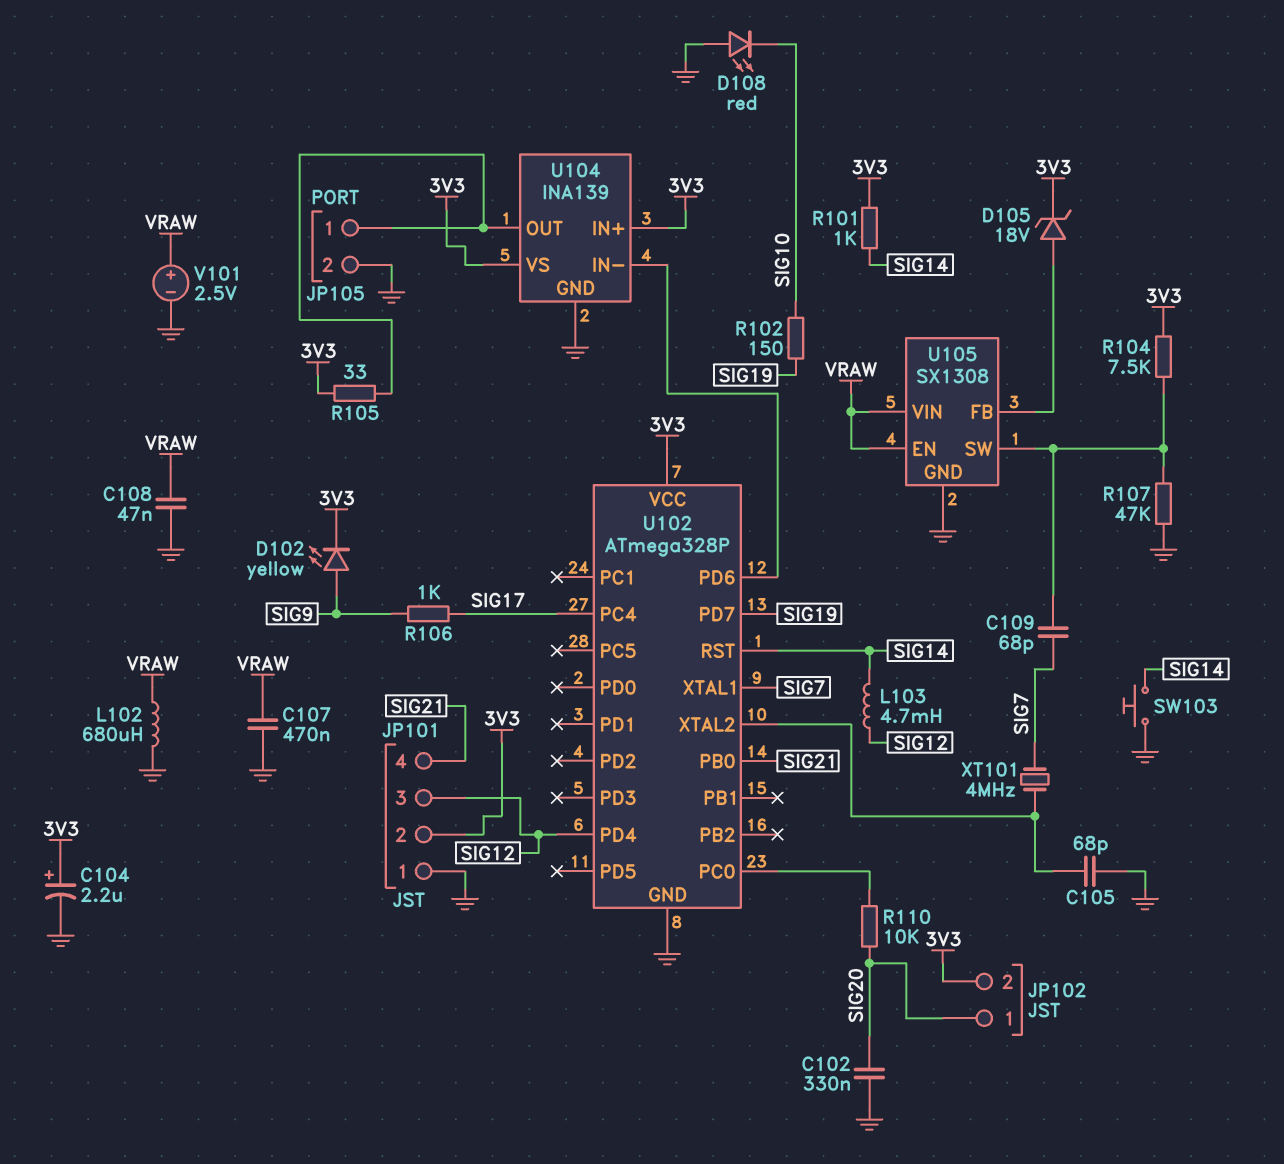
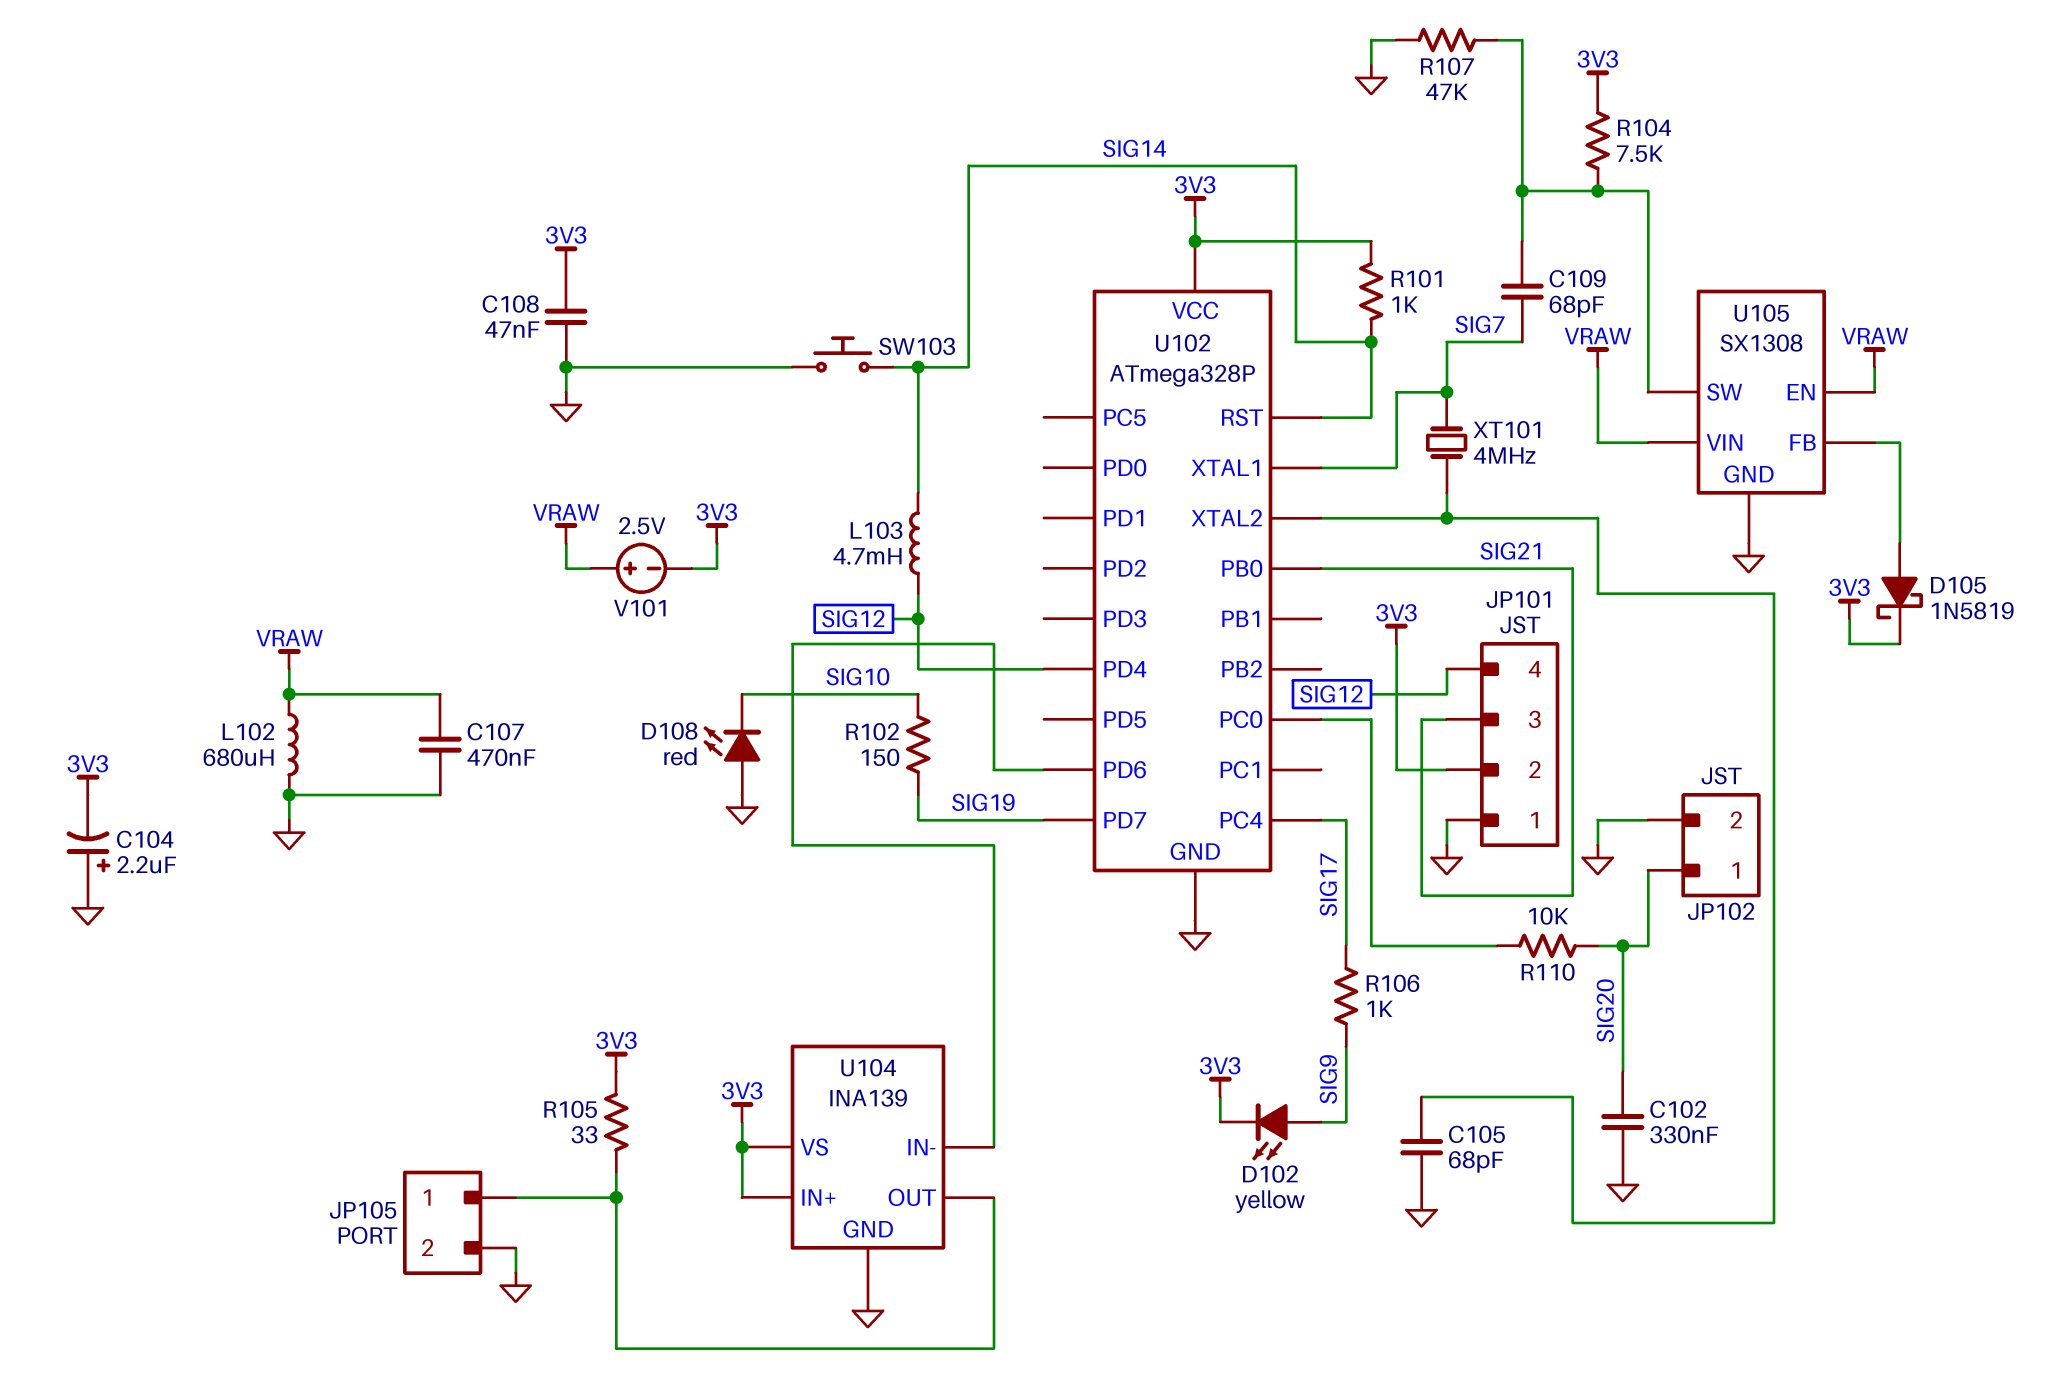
C104: 2.2uF (plus 3V3, minus GND) -> 2.2uF (plus GND, minus 3V3)
C108: 47nF (GND, VRAW) -> 47nF (3V3, GND)
D105: zener 18V (A U105/FB, K 3V3) -> schottky 1N5819 (A U105/FB, K 3V3)
JP101 pin 3: SIG12 -> SIG21
JP101 pin 4: SIG21 -> SIG12
JP102 pin 2: 3V3 -> GND
V101: 2.5V (plus VRAW, minus GND) -> 2.5V (plus VRAW, minus 3V3)

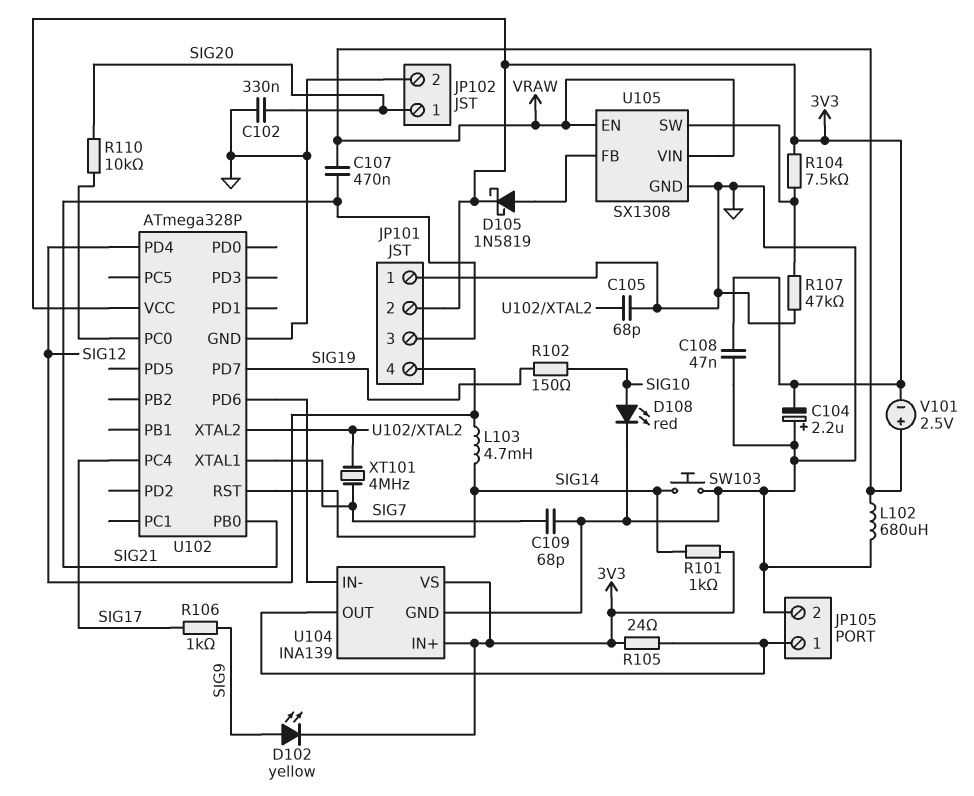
C107: 470nF (GND, VRAW) -> 470nF (SIG21, VRAW)
C109: 68pF (SIG7, U105/SW) -> 68pF (GND, SIG7)
D108: LED red (A GND, K SIG10) -> LED red (A SIG10, K GND)
R105: 33 (3V3, JP105/1) -> 24 (3V3, JP105/1)

